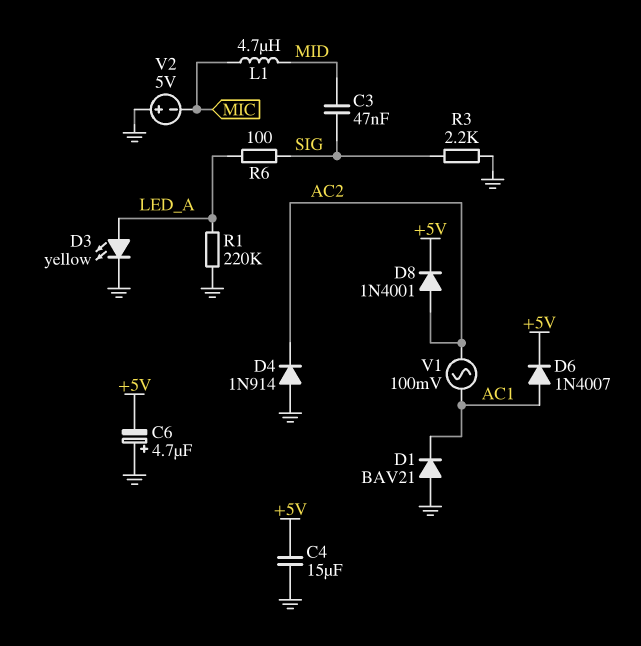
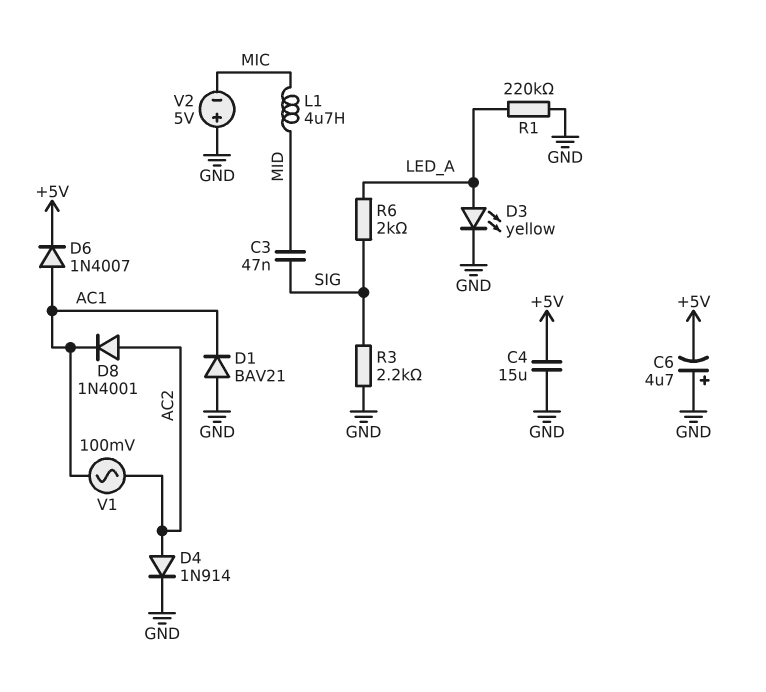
D4: diode 1N914 (A GND, K AC2) -> diode 1N914 (A AC2, K GND)
D8: diode 1N4001 (A AC2, K +5V) -> diode 1N4001 (A AC2, K AC1)
R6: 100 (LED_A, SIG) -> 2k (LED_A, SIG)

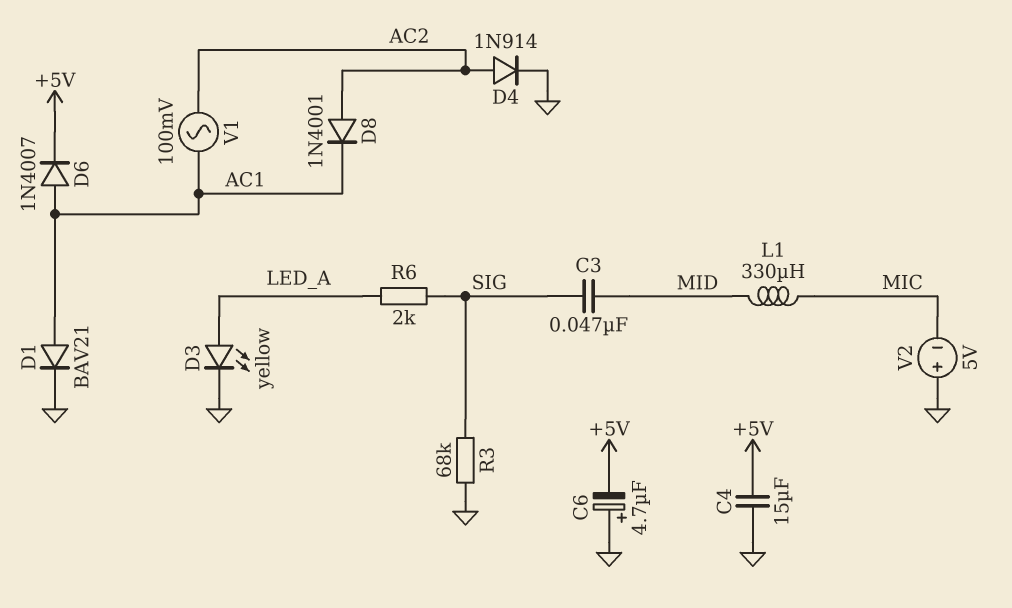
D1: diode BAV21 (A GND, K AC1) -> diode BAV21 (A AC1, K GND)
L1: 4.7uH (MIC, MID) -> 330uH (MIC, MID)
R1: 220k (GND, LED_A) -> none
R3: 2.2k (GND, SIG) -> 68k (GND, SIG)

